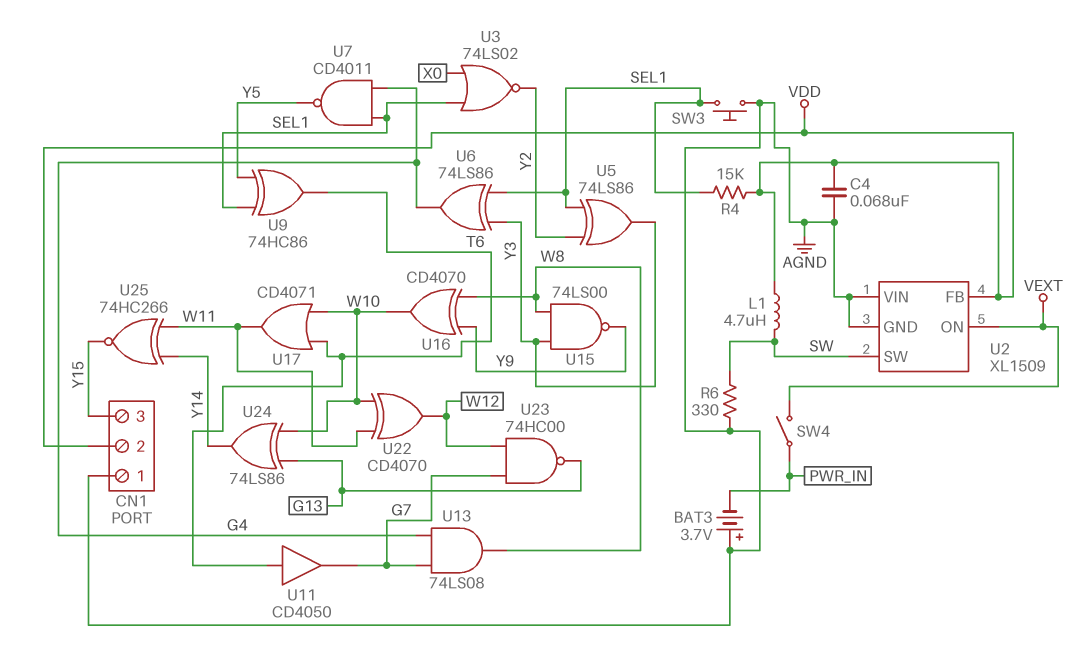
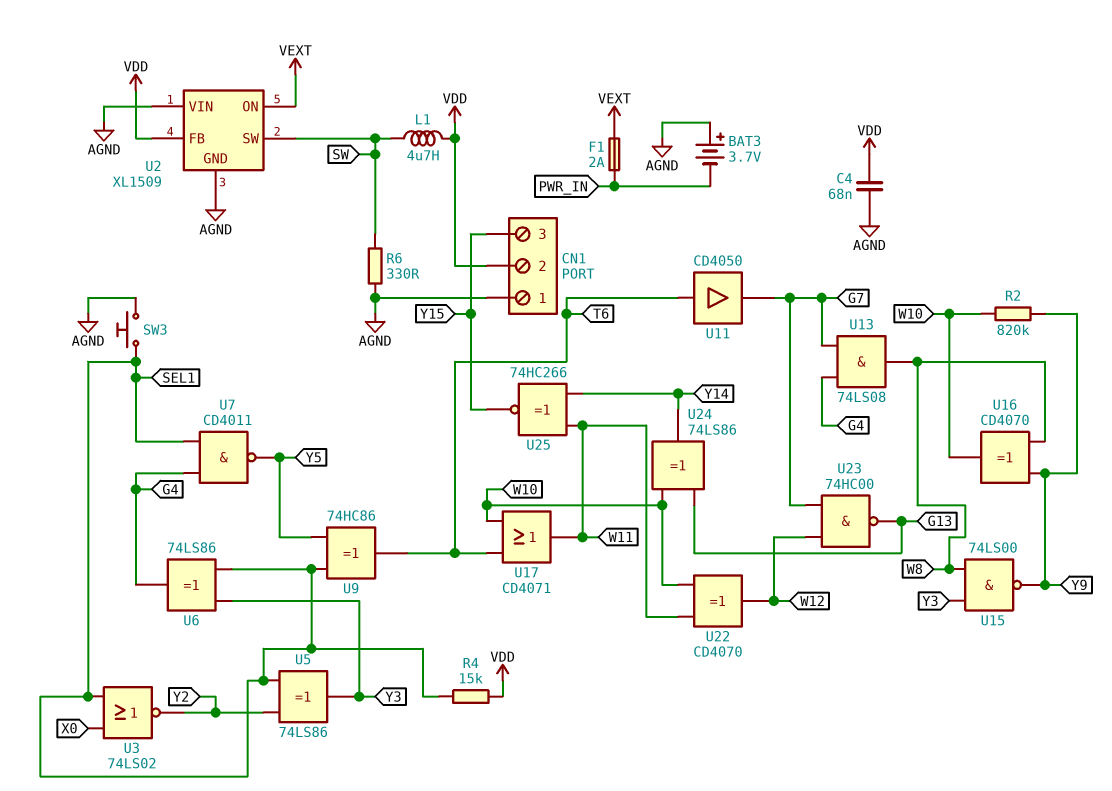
F1: none -> 2A (PWR_IN, VEXT)
R2: none -> 820k (W10, Y9)
SW4: switch (PWR_IN, VEXT) -> none

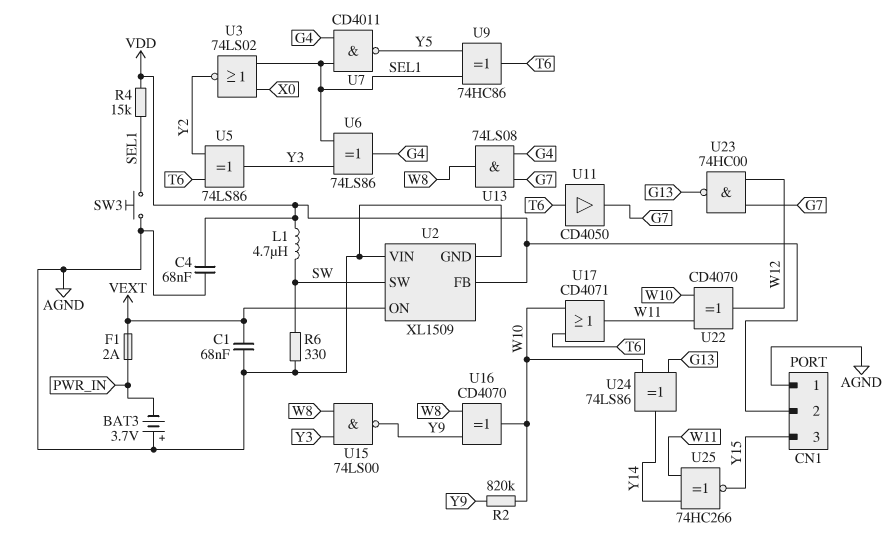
C1: none -> 68nF (AGND, VEXT)
U5: XOR 74LS86 (in SEL1, in Y2, out Y3) -> XOR 74LS86 (in T6, in Y2, out Y3)

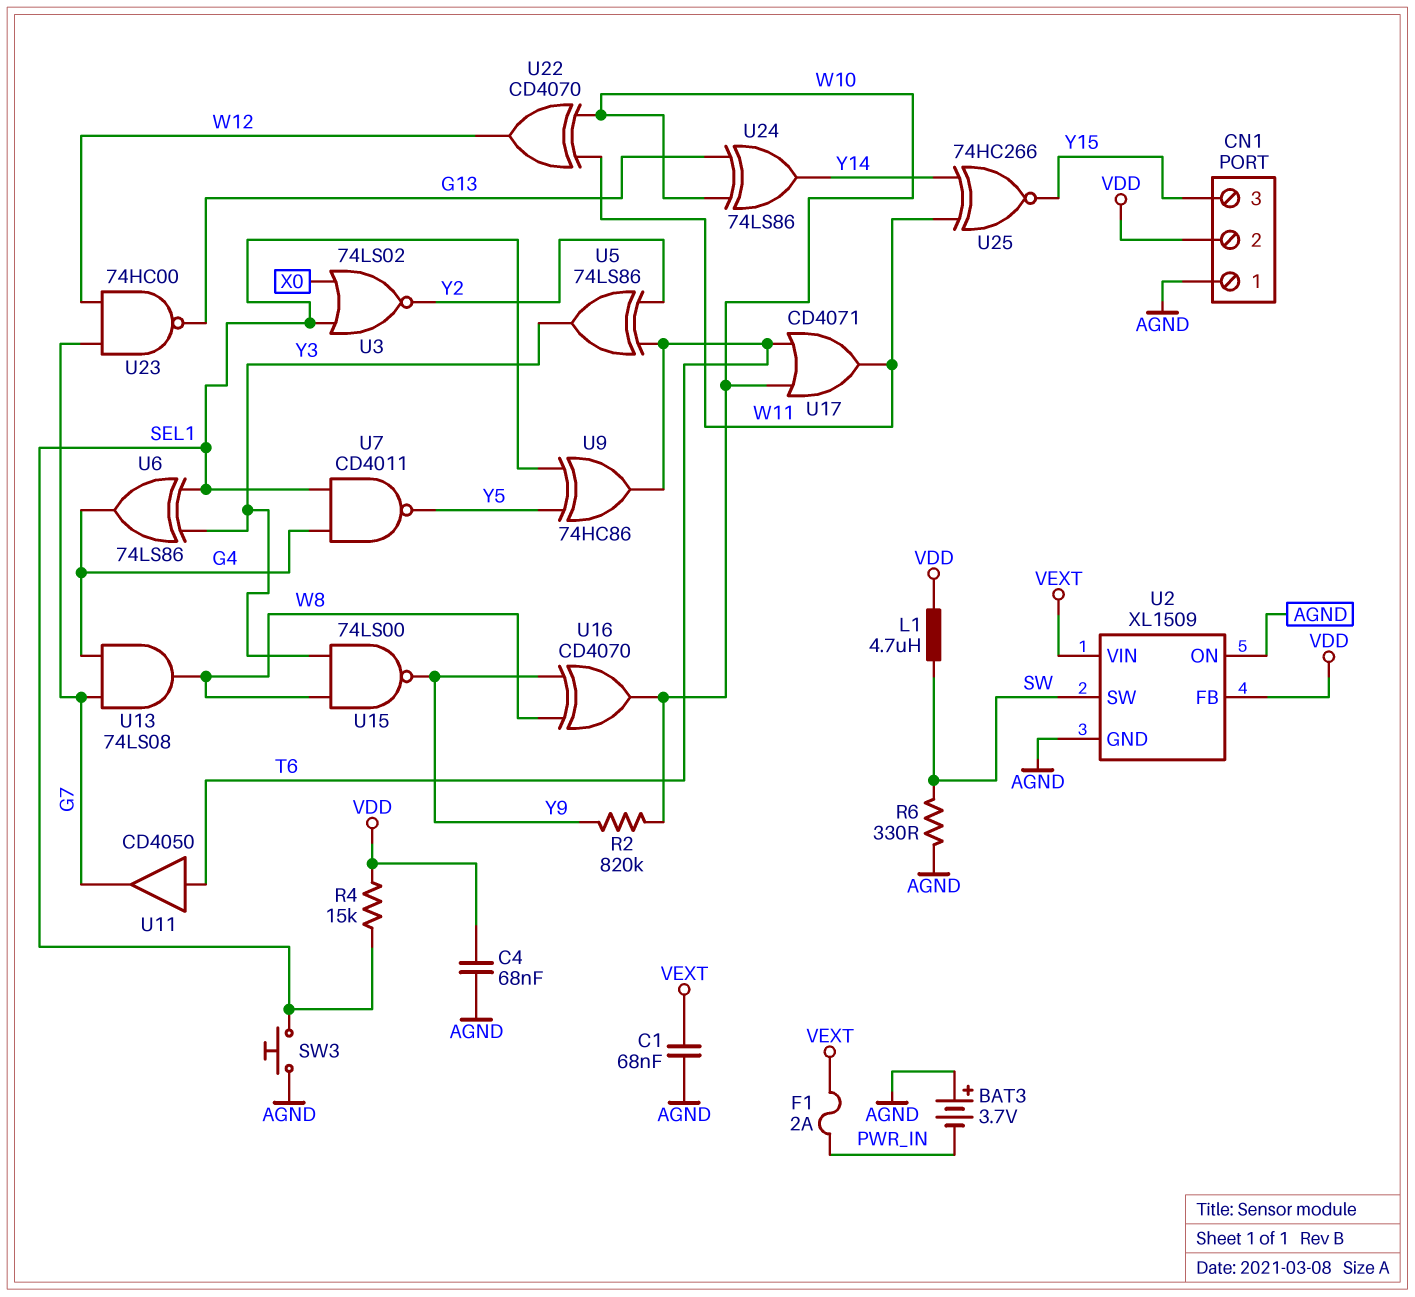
U2 pin ON: VEXT -> AGND
U2 pin VIN: AGND -> VEXT

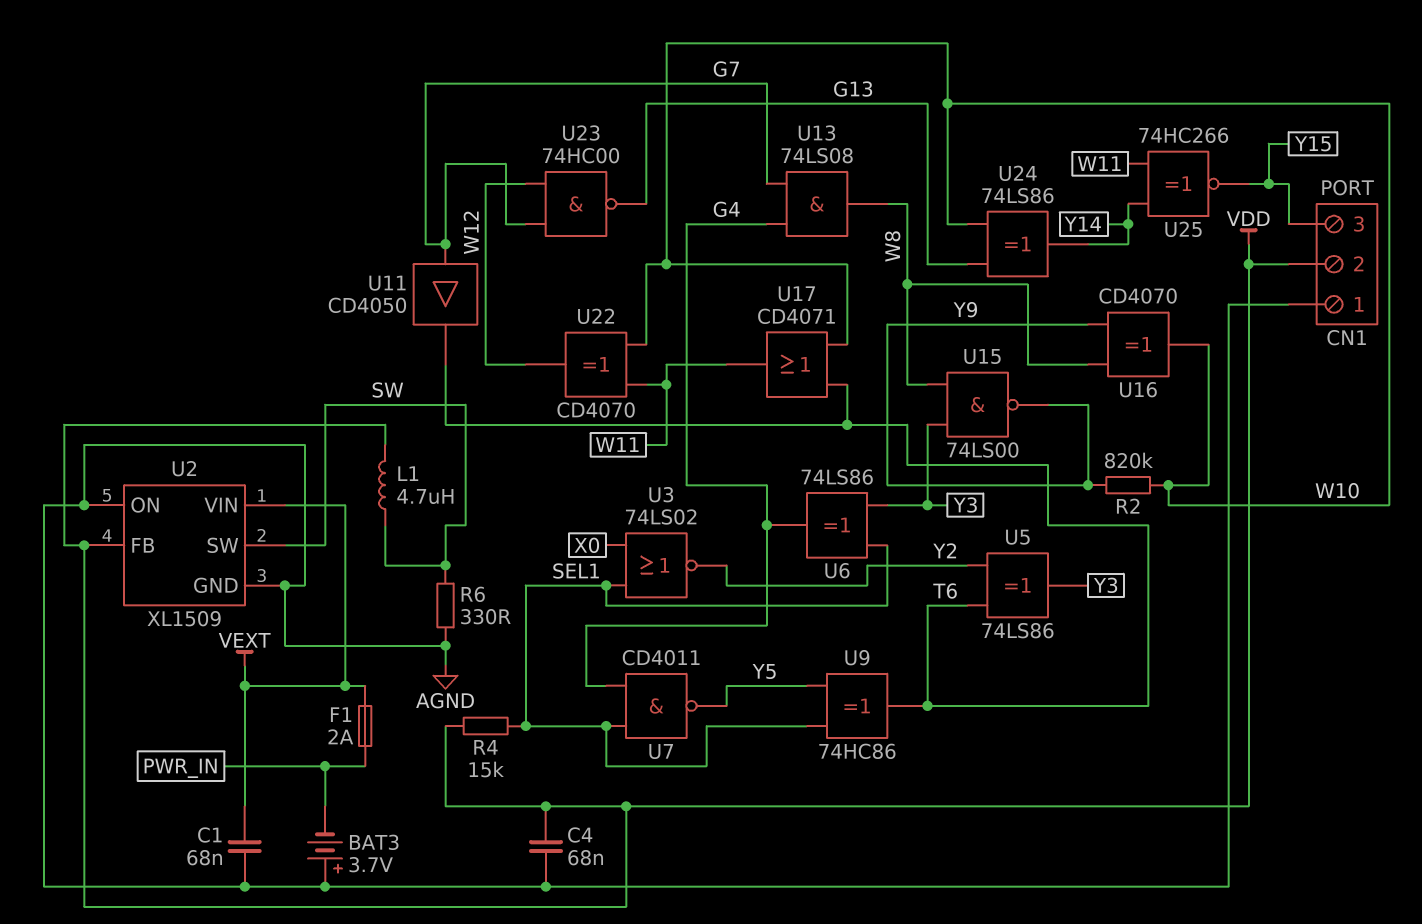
SW3: button (AGND, SEL1) -> none
U11: buffer CD4050 (in T6, out G7) -> buffer CD4050 (in G7, out T6)

